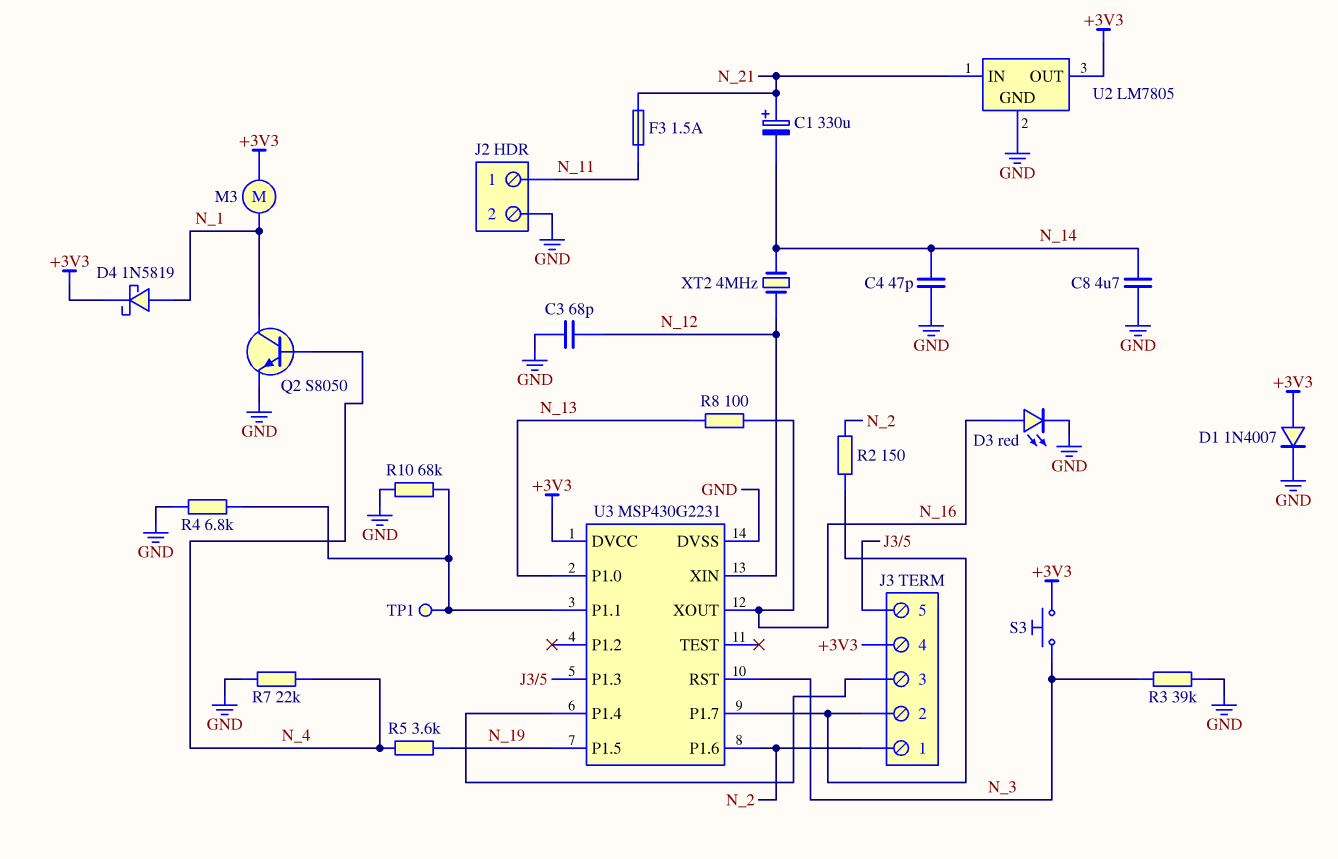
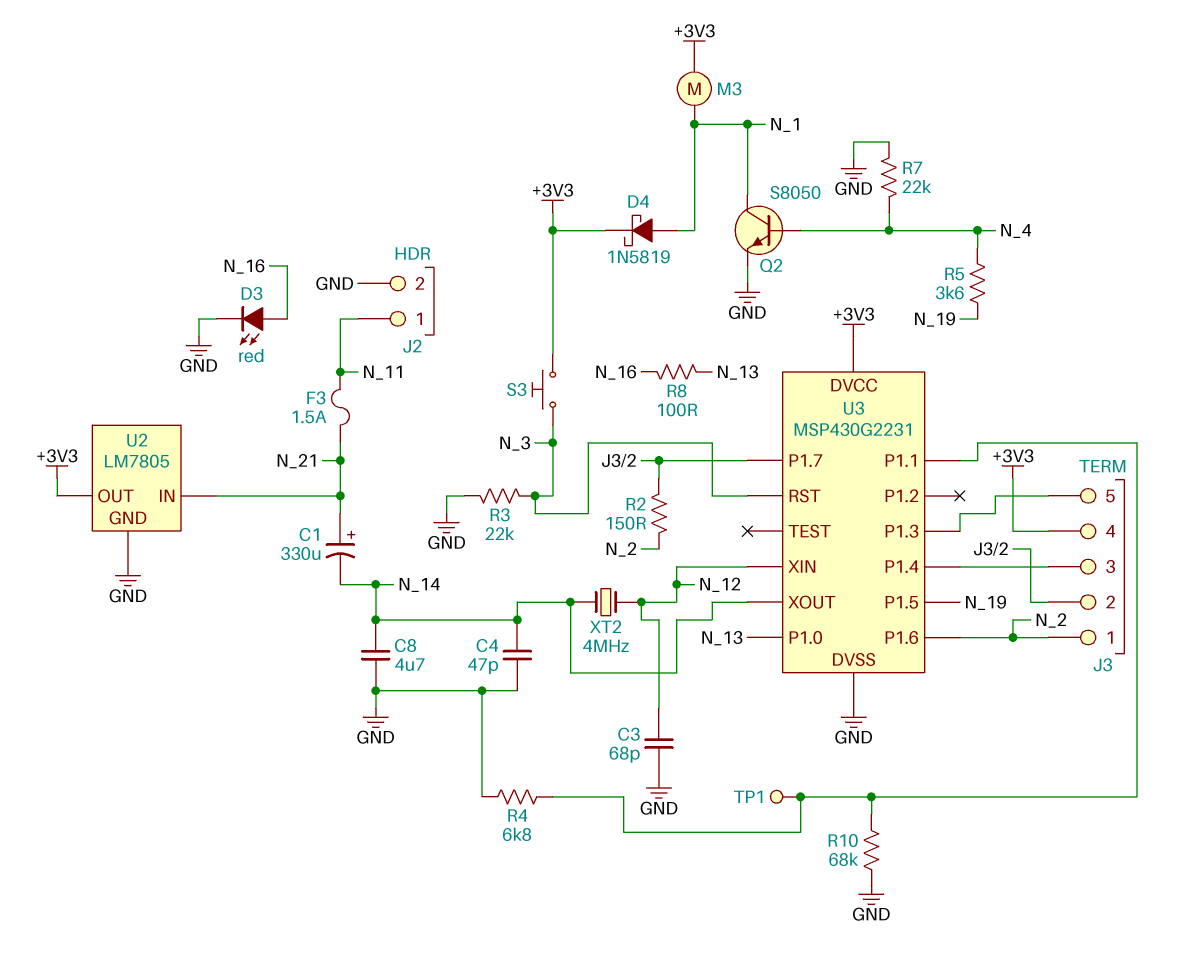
D1: diode 1N4007 (A +3V3, K GND) -> none
R3: 39k (GND, N_3) -> 22k (GND, N_3)
U3 pin XOUT: N_16 -> N_14

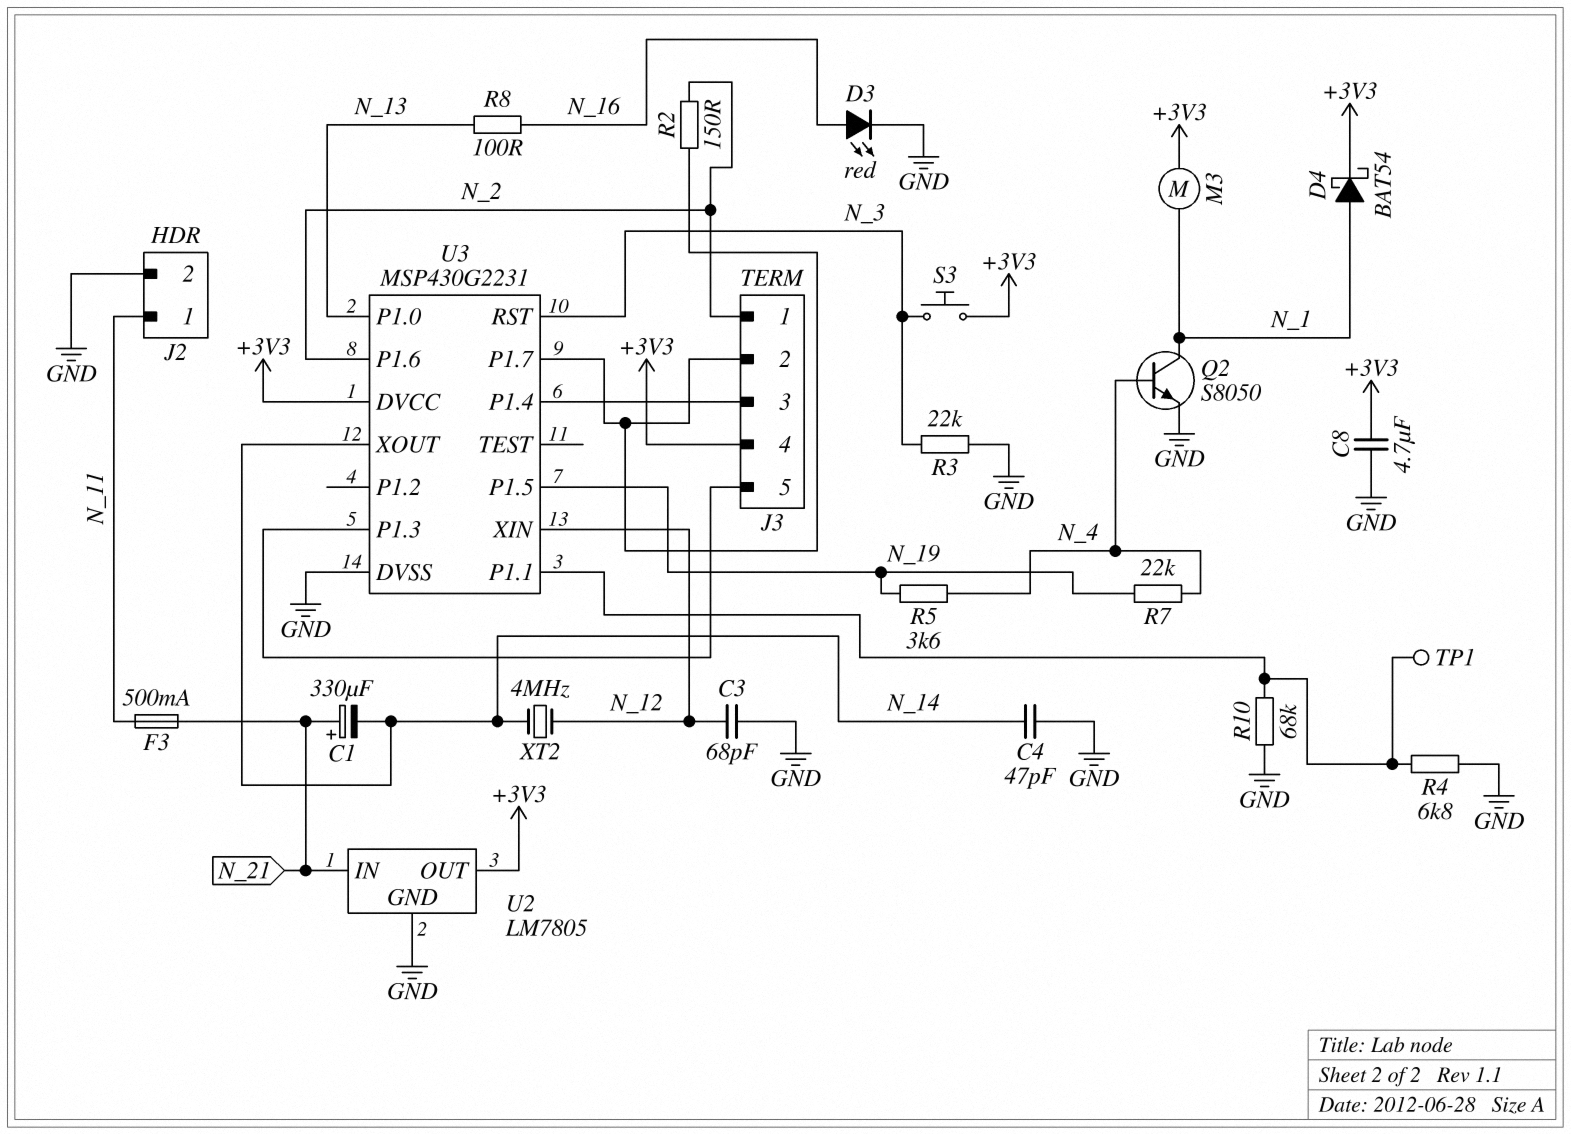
C8: 4.7uF (GND, N_14) -> 4.7uF (+3V3, GND)
D4: schottky 1N5819 (A N_1, K +3V3) -> schottky BAT54 (A N_1, K +3V3)
F3: 1.5A (N_11, N_21) -> 500mA (N_11, N_21)
R7: 22k (GND, N_4) -> 22k (N_4, N_19)

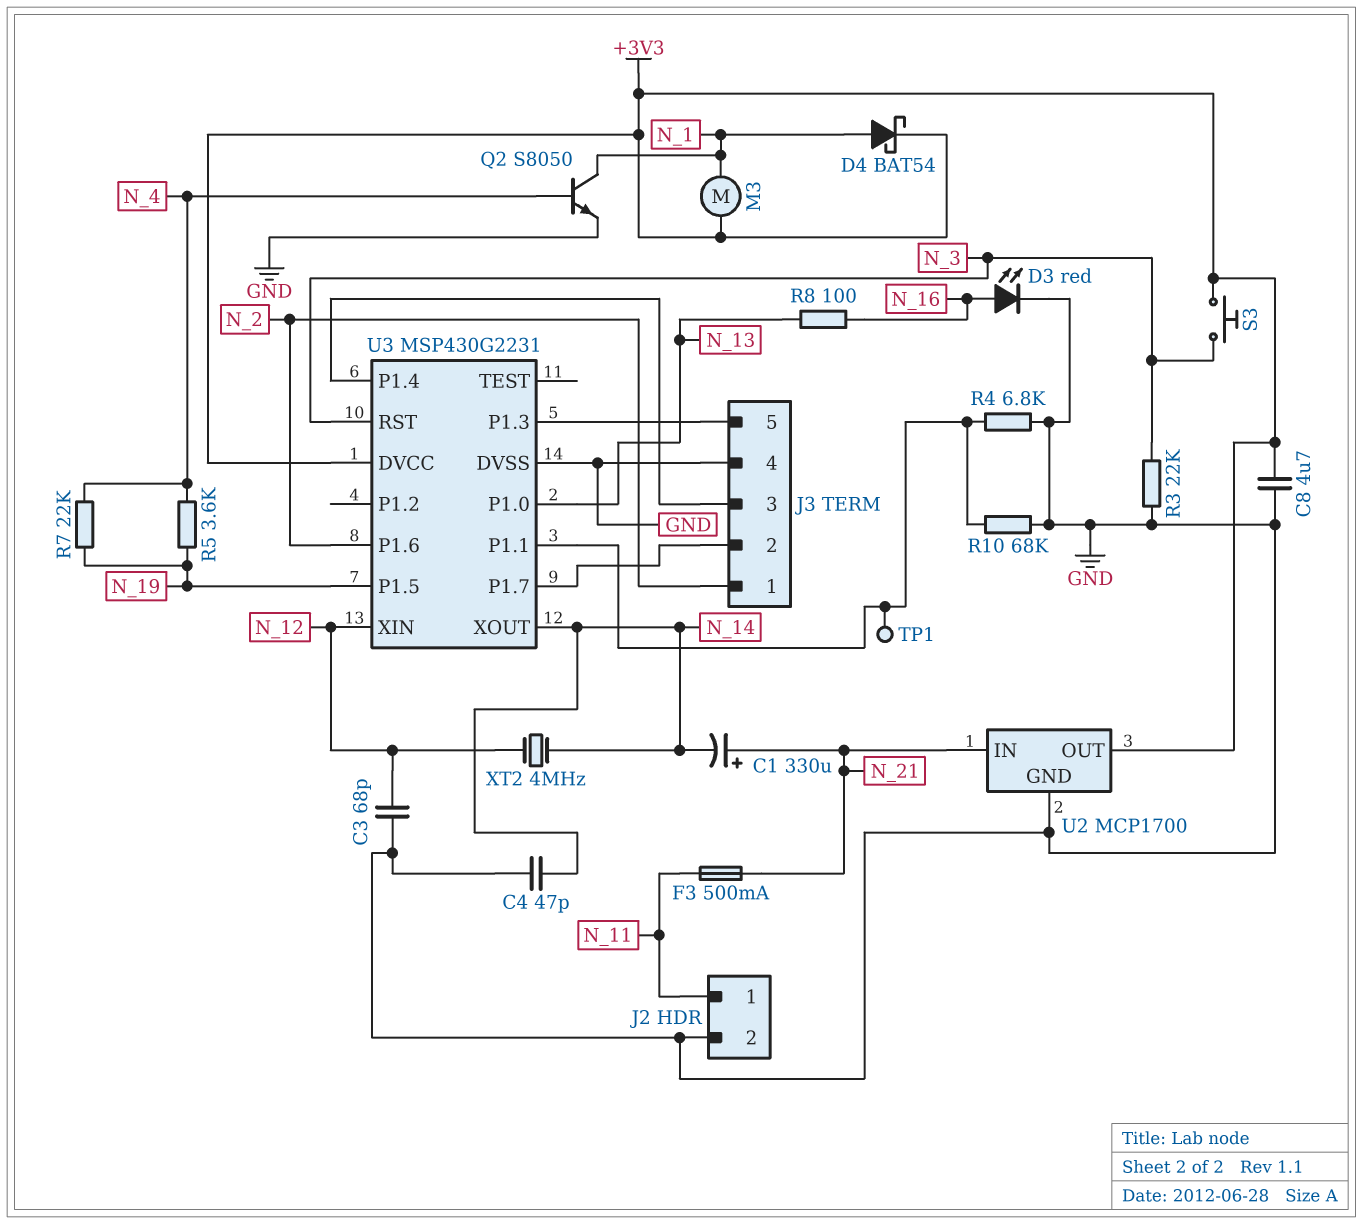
J3 pin 4: +3V3 -> GND
R2: 150 (J3/2, N_2) -> none
U2: LM7805 -> MCP1700

